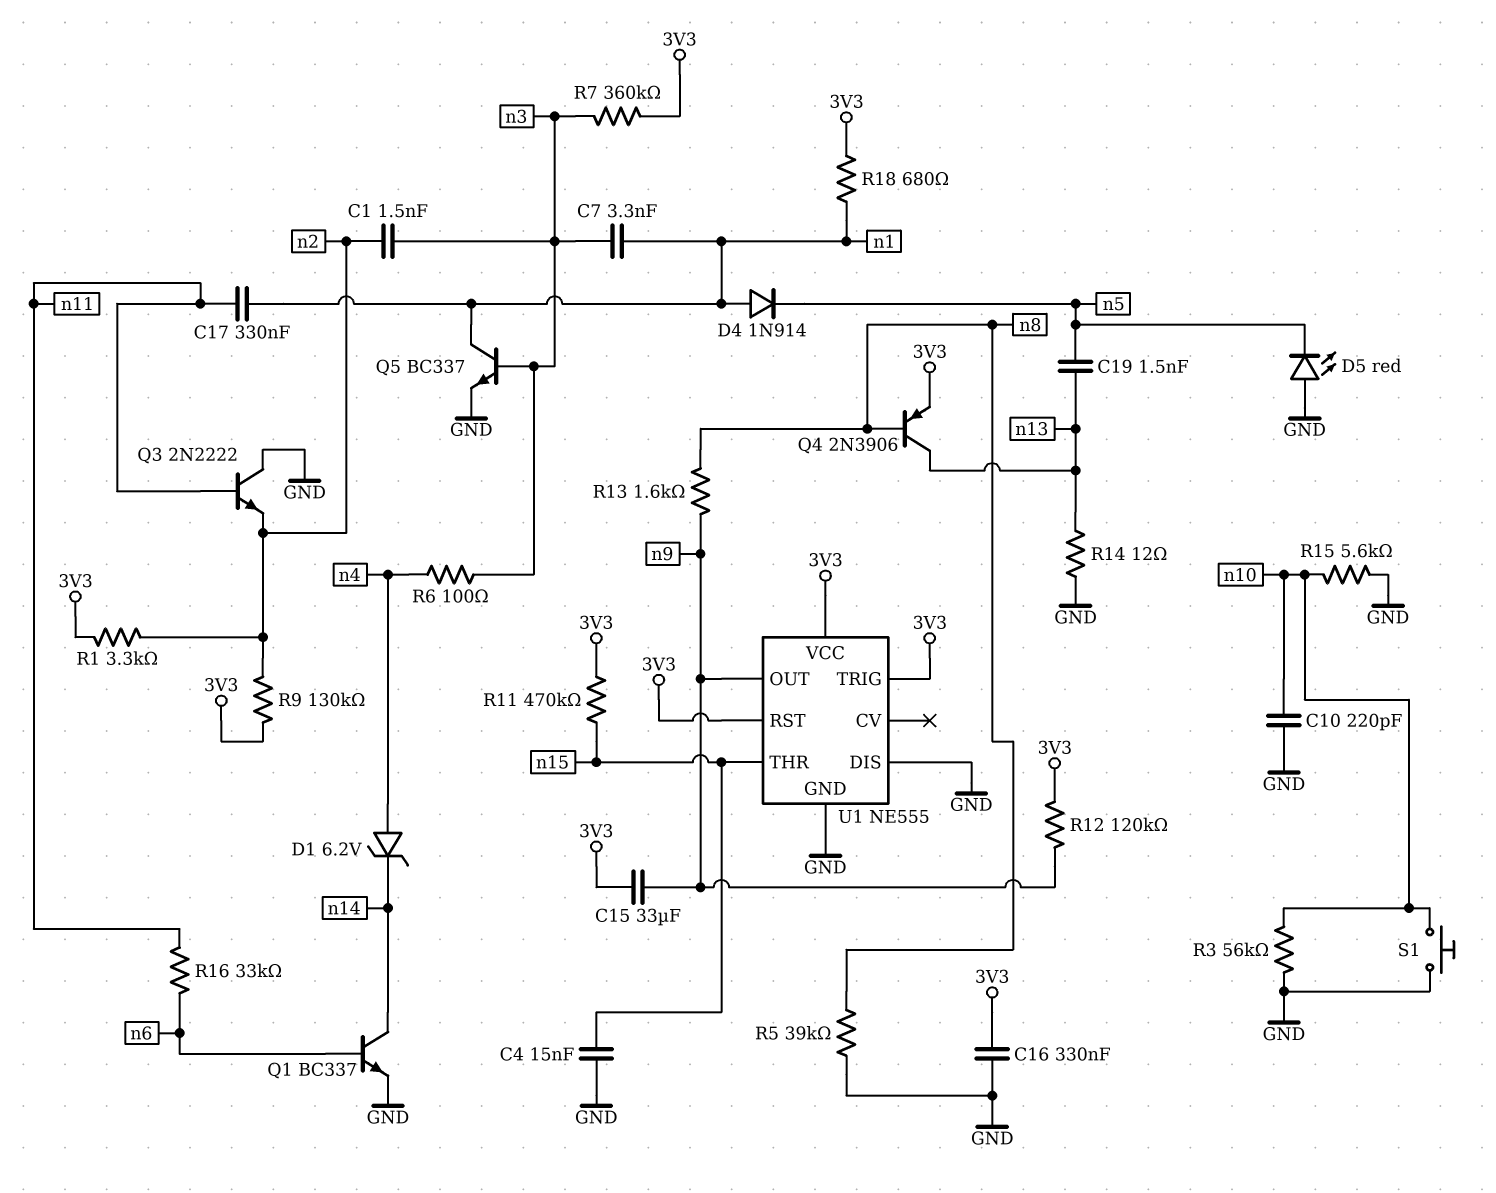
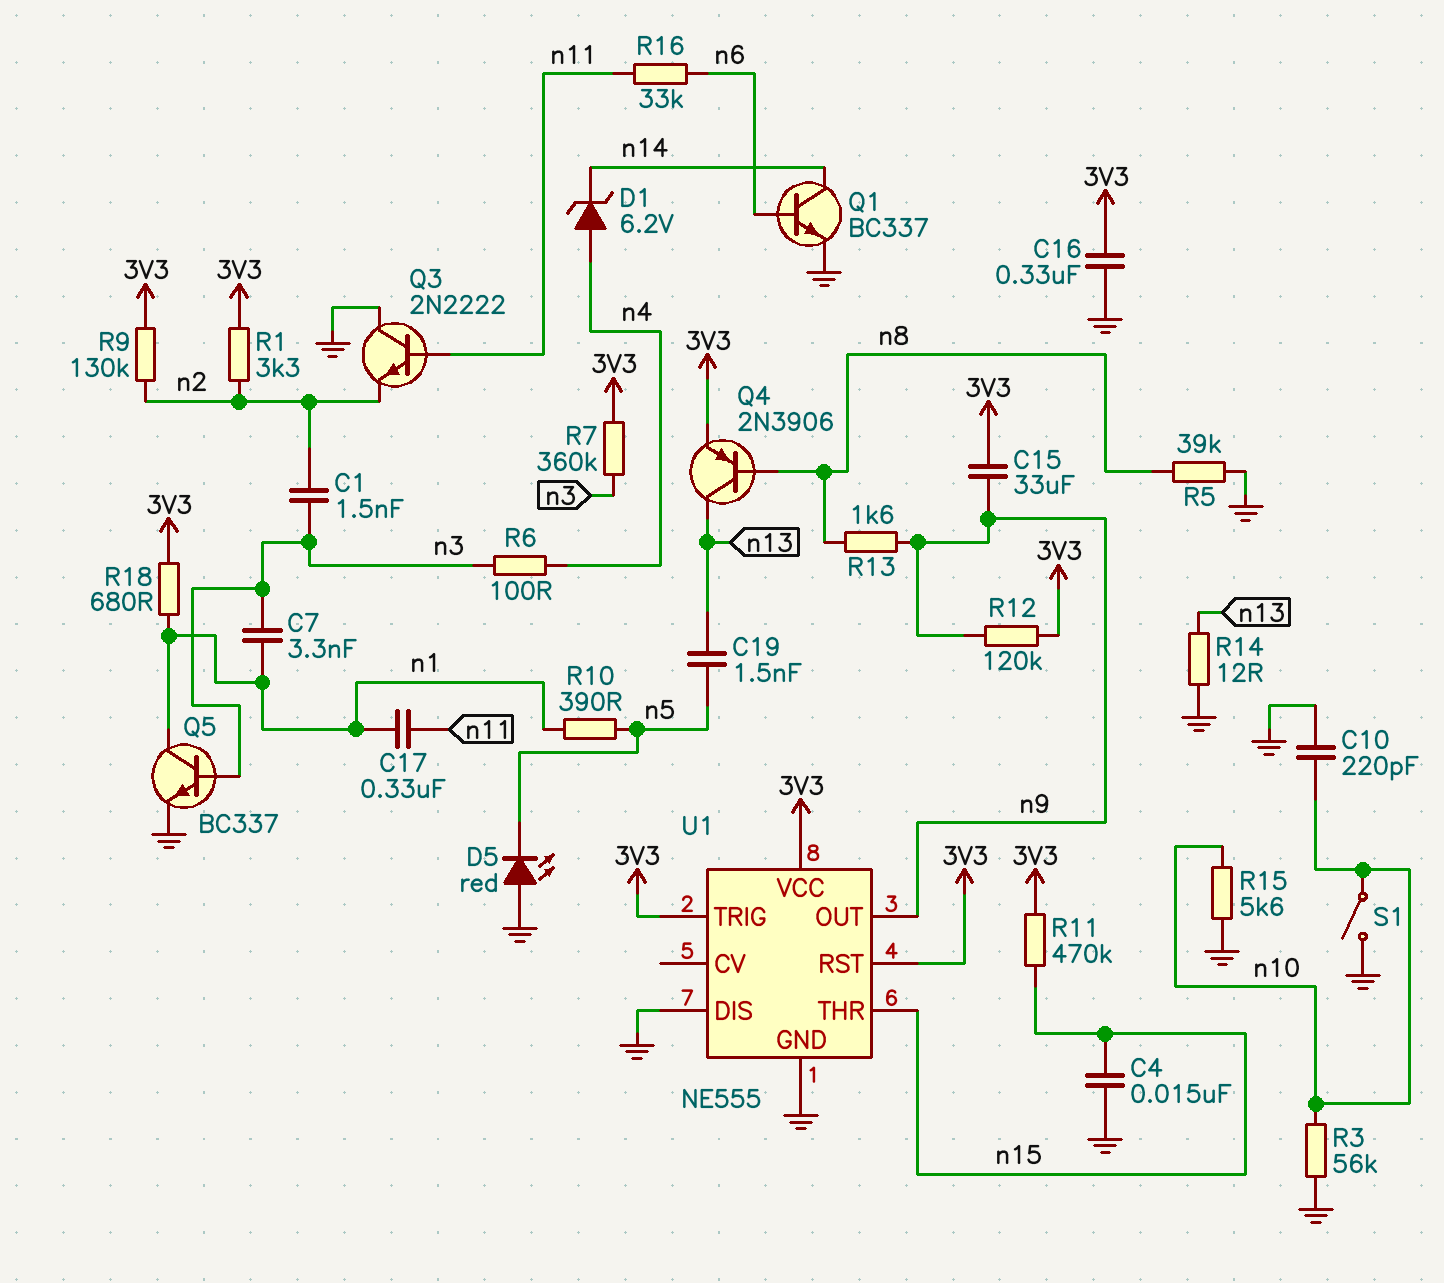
D4: diode 1N914 (A n1, K n5) -> none
R10: none -> 390 (n1, n5)
S1: button (GND, n10) -> switch (GND, n10)

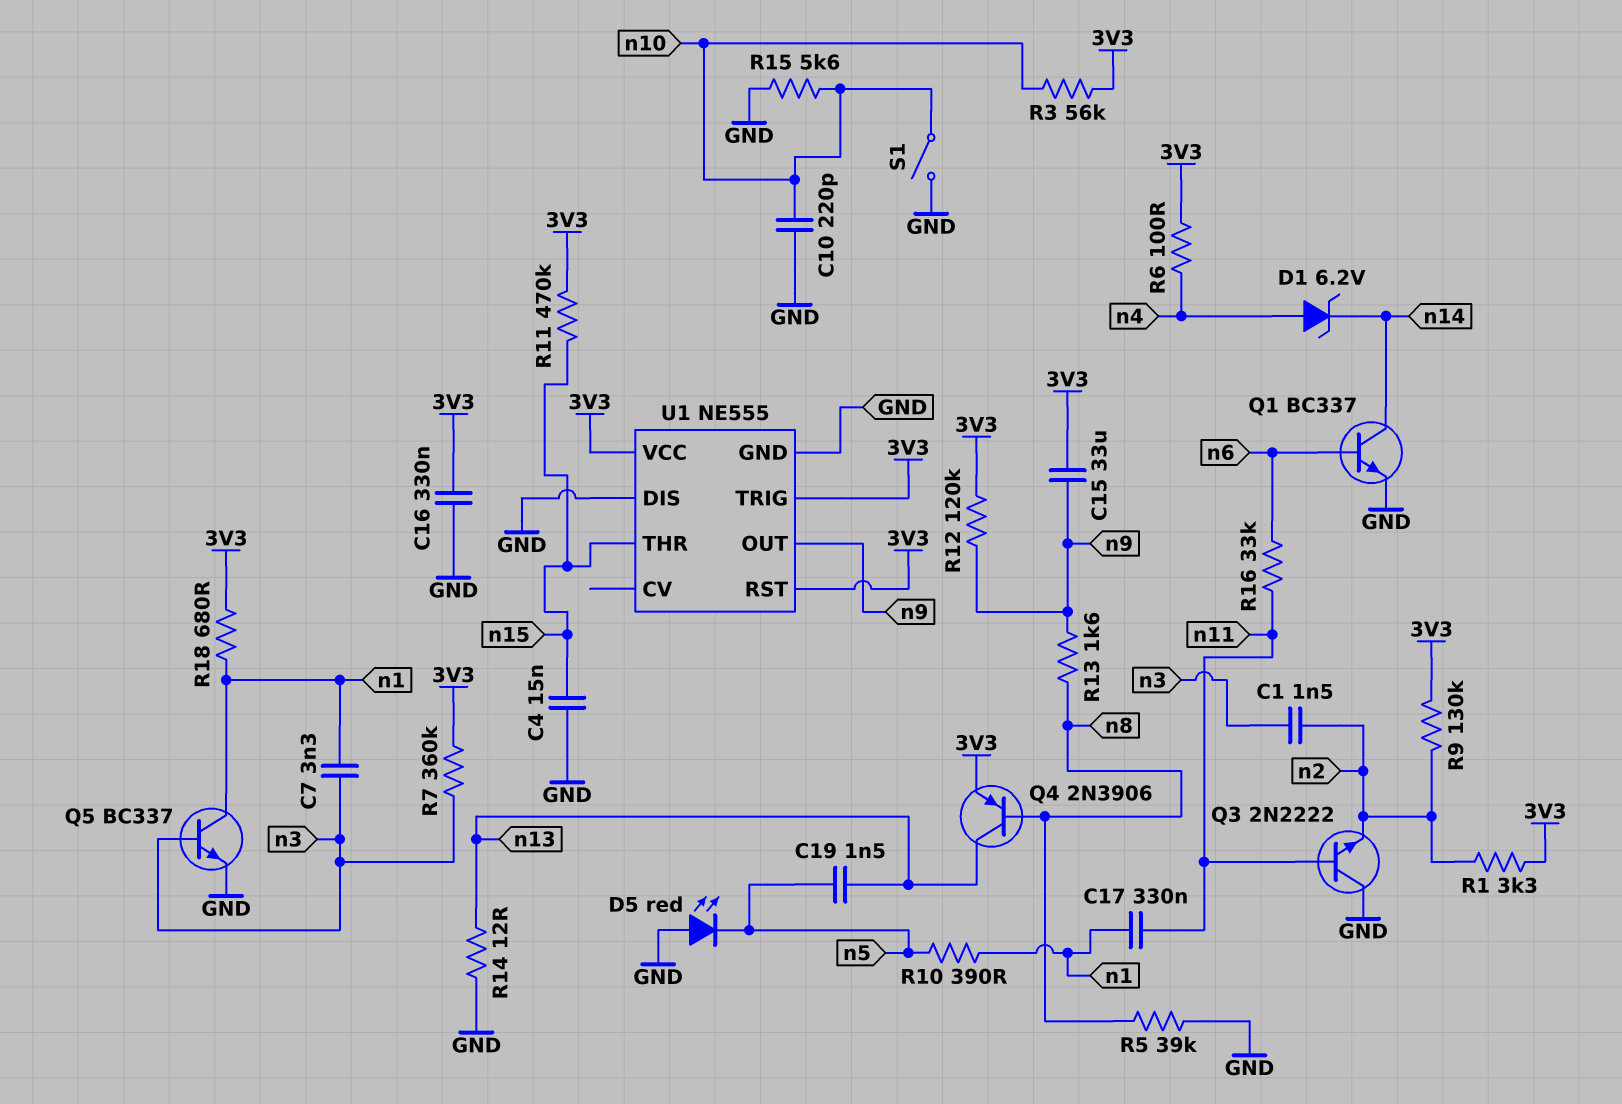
R3: 56k (GND, n10) -> 56k (3V3, n10)
R6: 100 (n3, n4) -> 100 (3V3, n4)

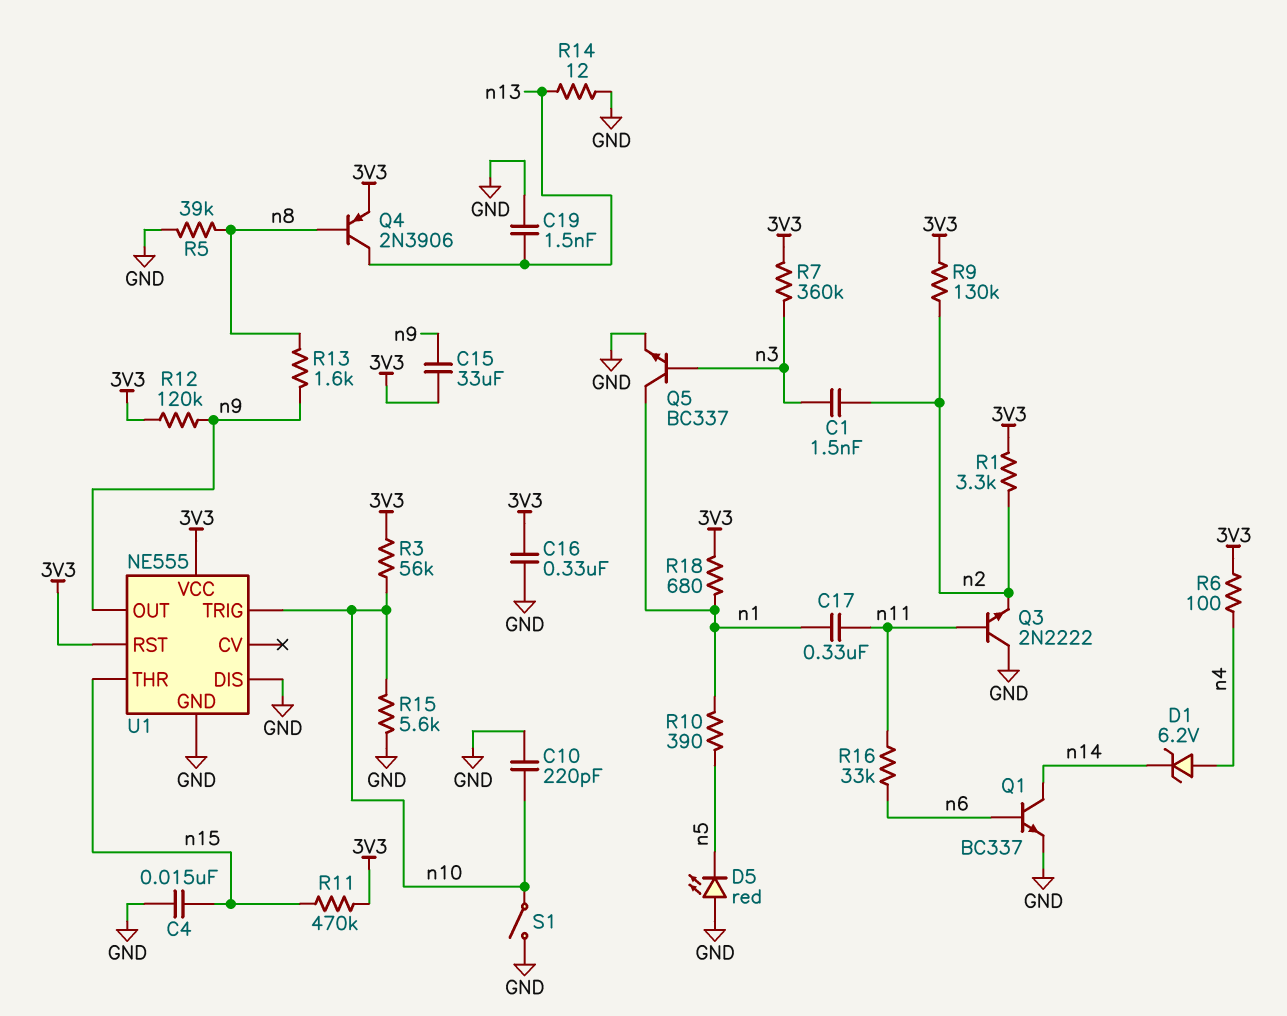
C7: 3.3nF (n1, n3) -> none
C19: 1.5nF (n5, n13) -> 1.5nF (GND, n13)
U1 pin TRIG: 3V3 -> n10

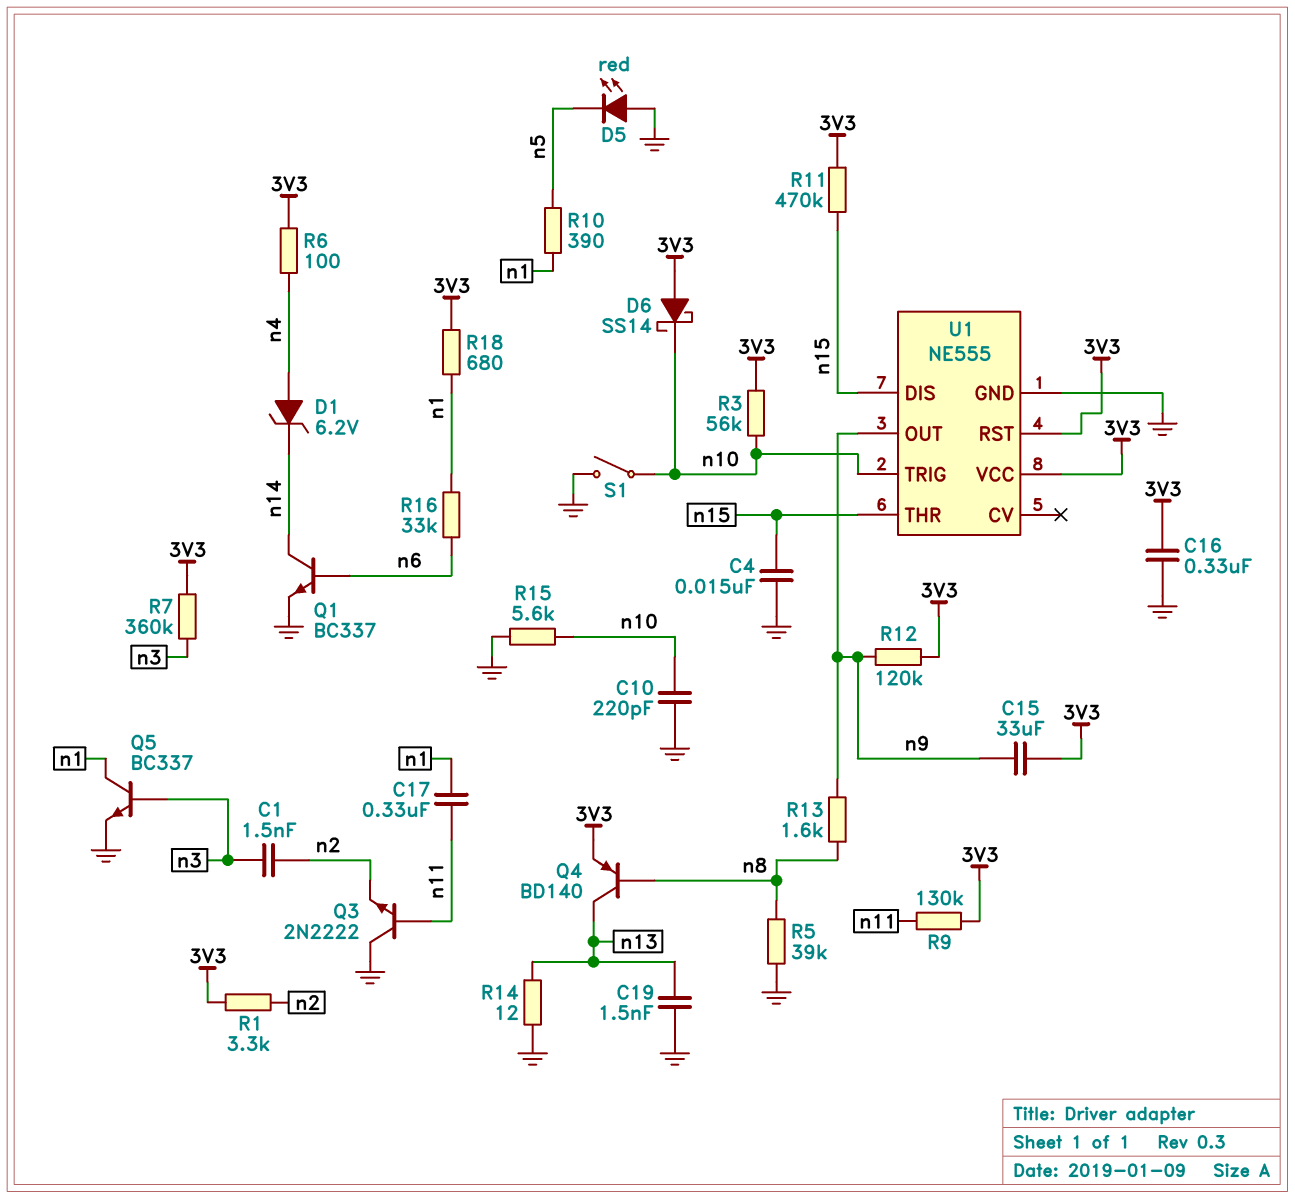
D6: none -> schottky SS14 (A 3V3, K n10)
Q4: PNP 2N3906 (B n8, C n13, E 3V3) -> PNP BD140 (B n8, C n13, E 3V3)
R9: 130k (3V3, n2) -> 130k (3V3, n11)
R16: 33k (n6, n11) -> 33k (n1, n6)
U1 pin DIS: GND -> n15

